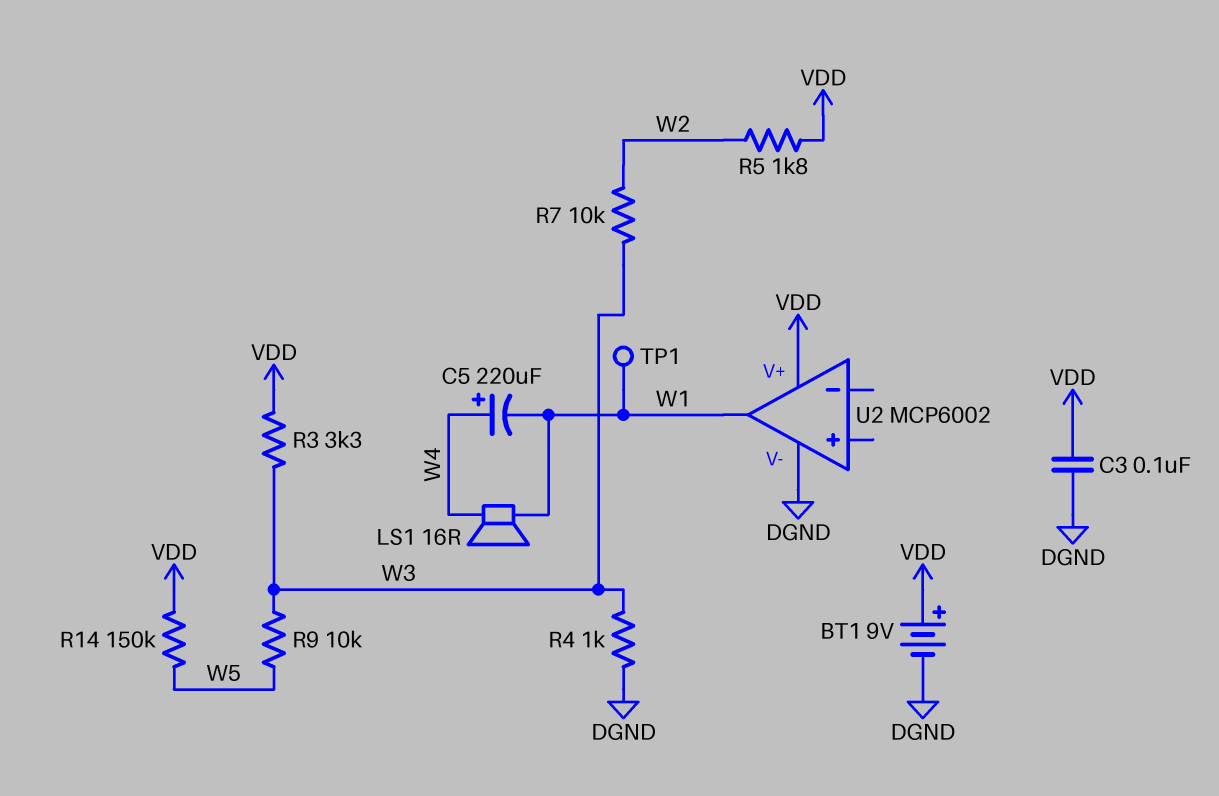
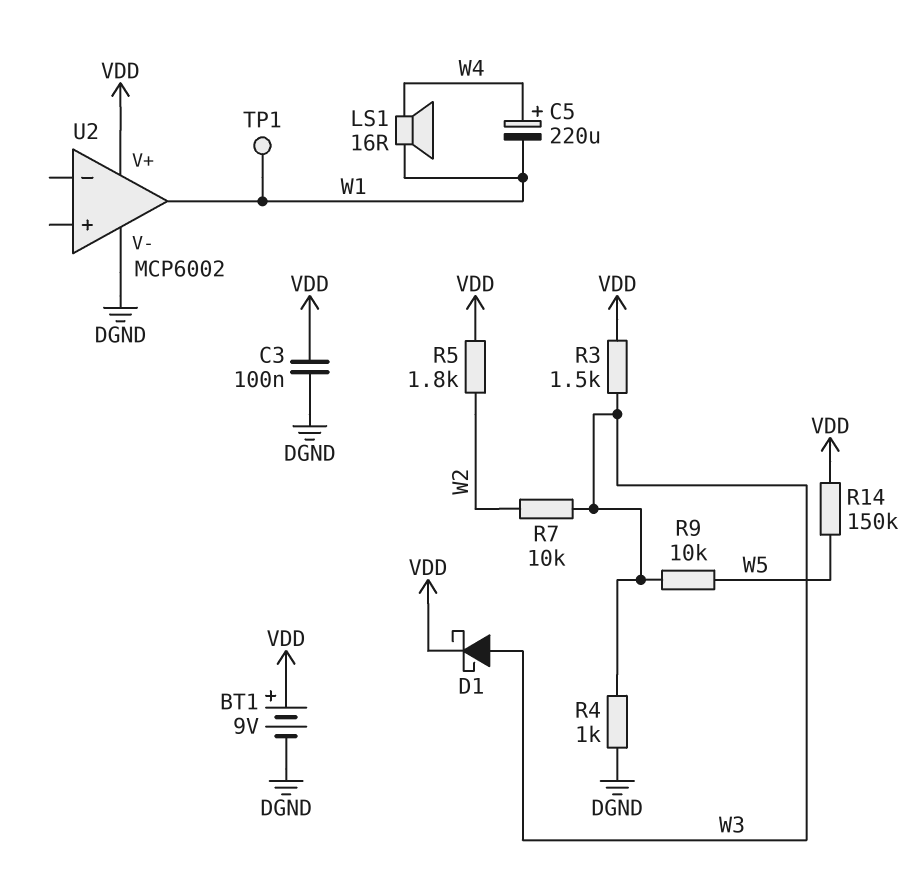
D1: none -> schottky (A W3, K VDD)
R3: 3.3k (VDD, W3) -> 1.5k (VDD, W3)

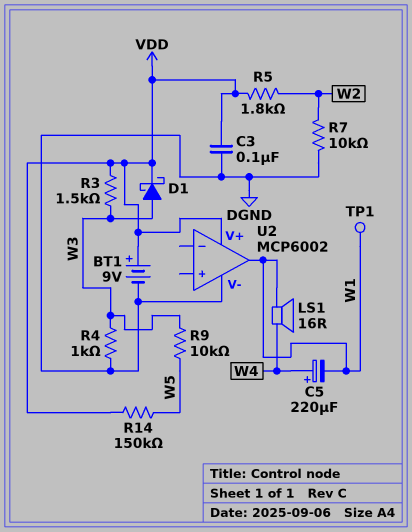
R7: 10k (W2, W3) -> 10k (DGND, W2)

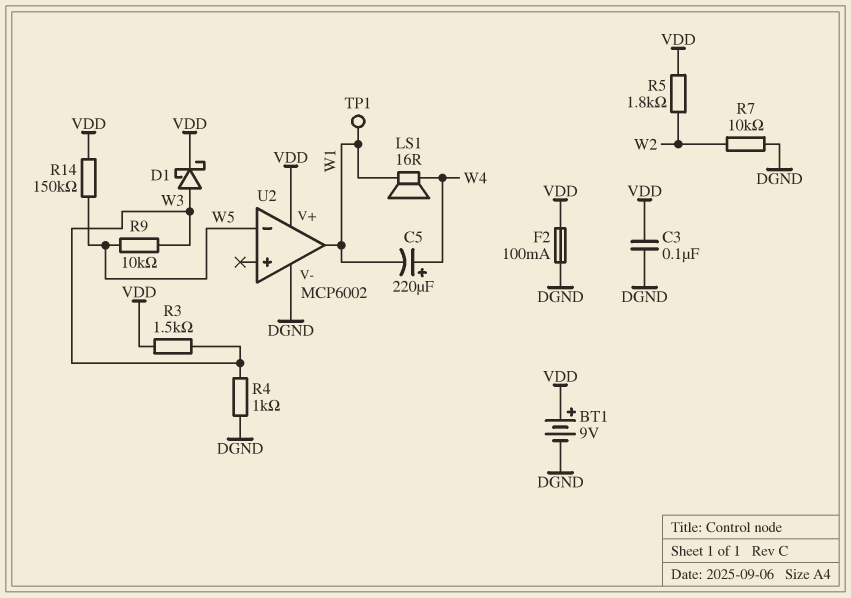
F2: none -> 100mA (DGND, VDD)
U2 pin in-: none -> W5

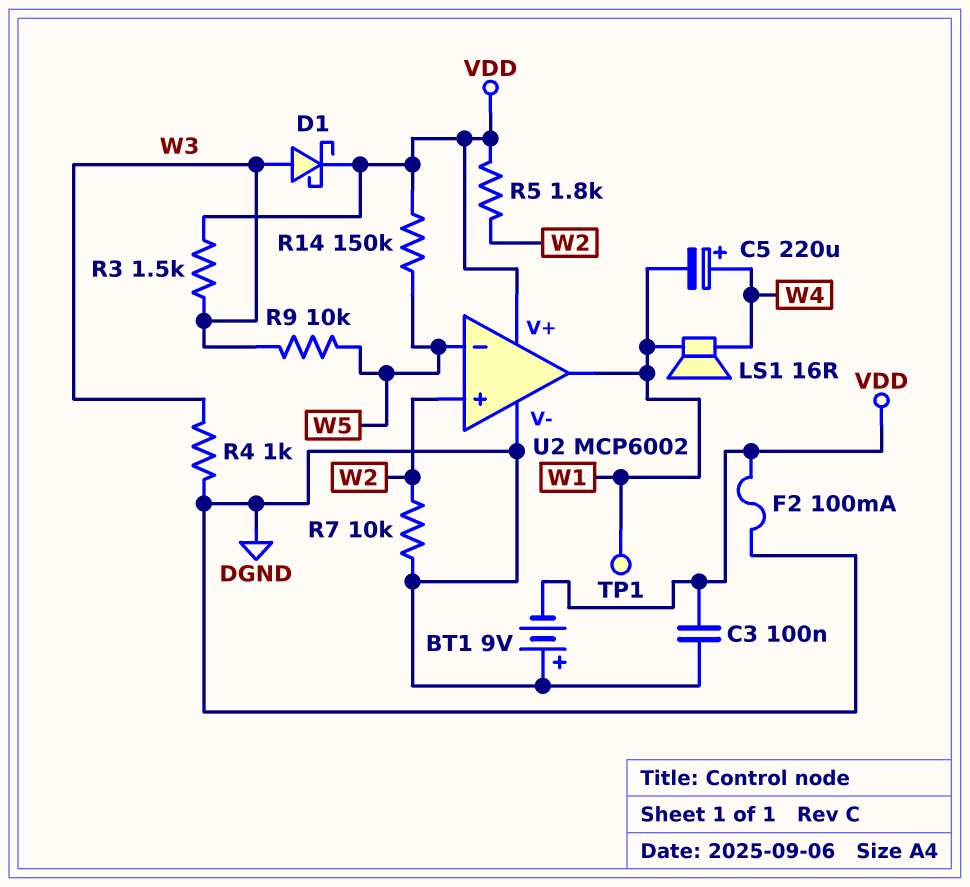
BT1: 9V (plus VDD, minus DGND) -> 9V (plus DGND, minus VDD)
U2 pin in+: none -> W2

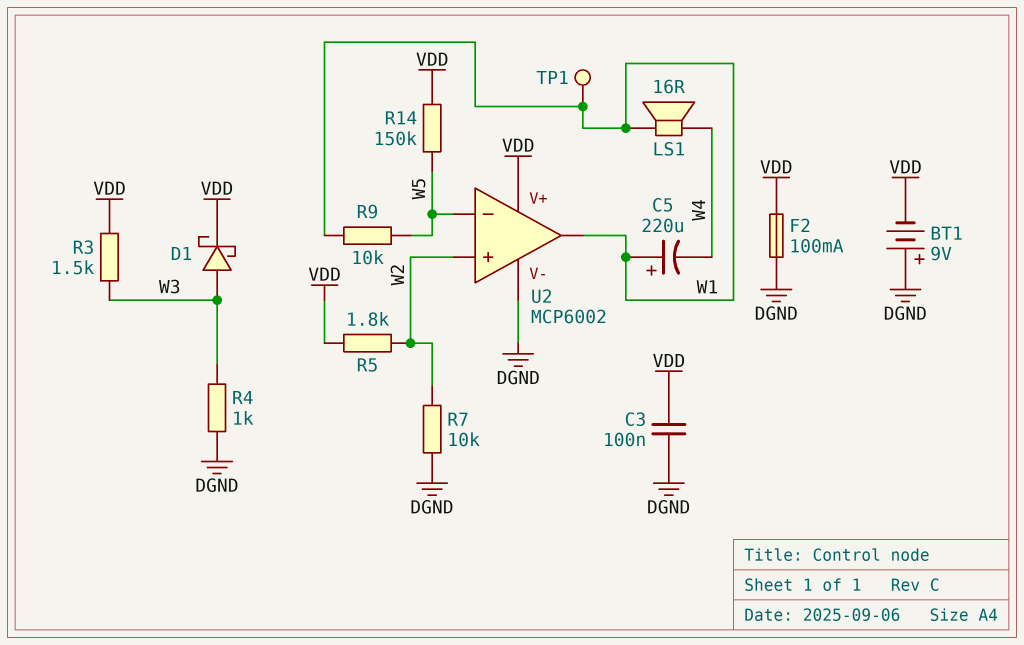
C5: 220uF (plus W4, minus W1) -> 220uF (plus W1, minus W4)
R9: 10k (W3, W5) -> 10k (W1, W5)

